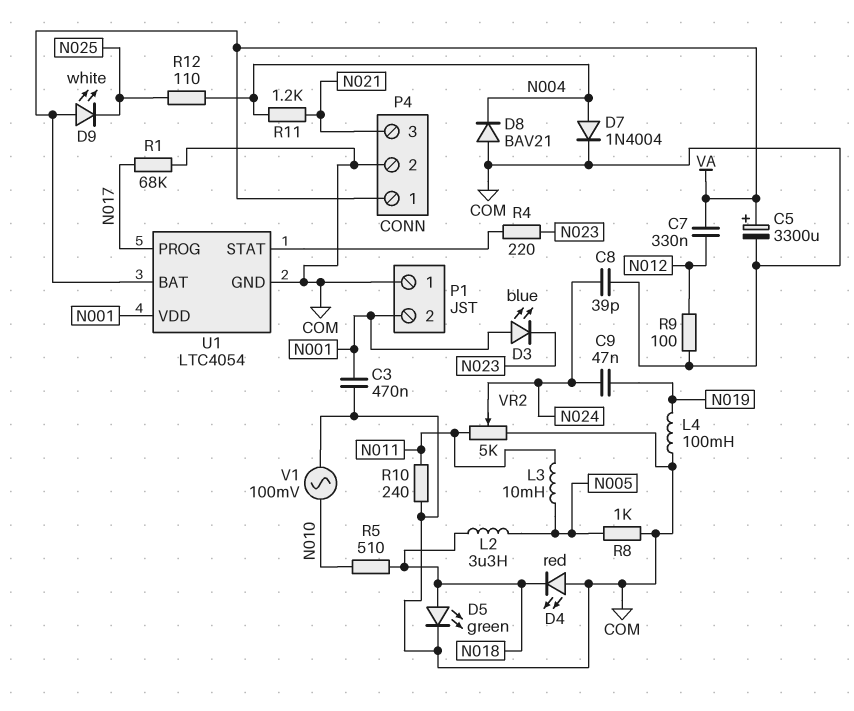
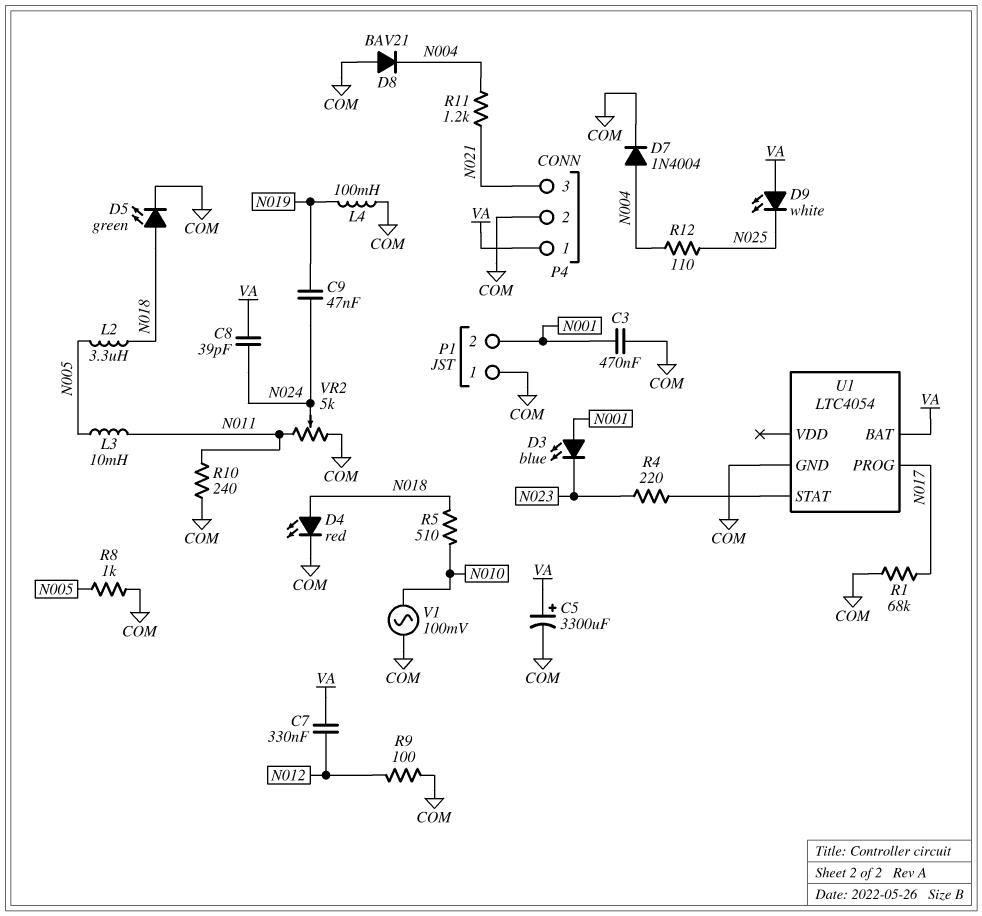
C8: 39pF (COM, N024) -> 39pF (N024, VA)
D4: LED red (A COM, K N018) -> LED red (A N018, K COM)
U1 pin VDD: N001 -> none

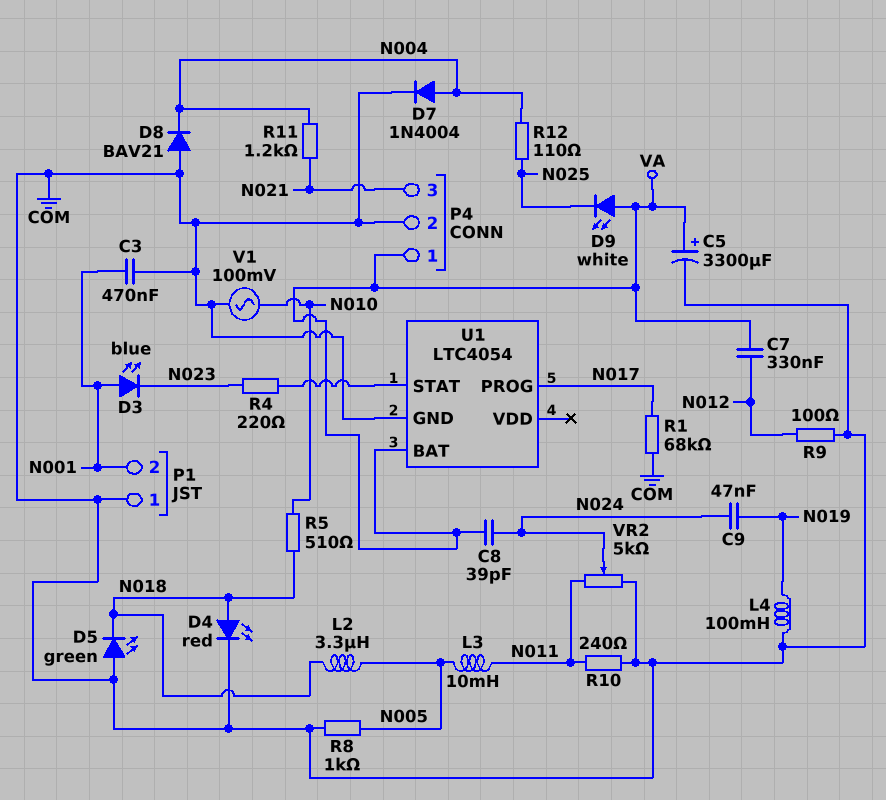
D5: LED green (A N018, K COM) -> LED green (A COM, K N018)

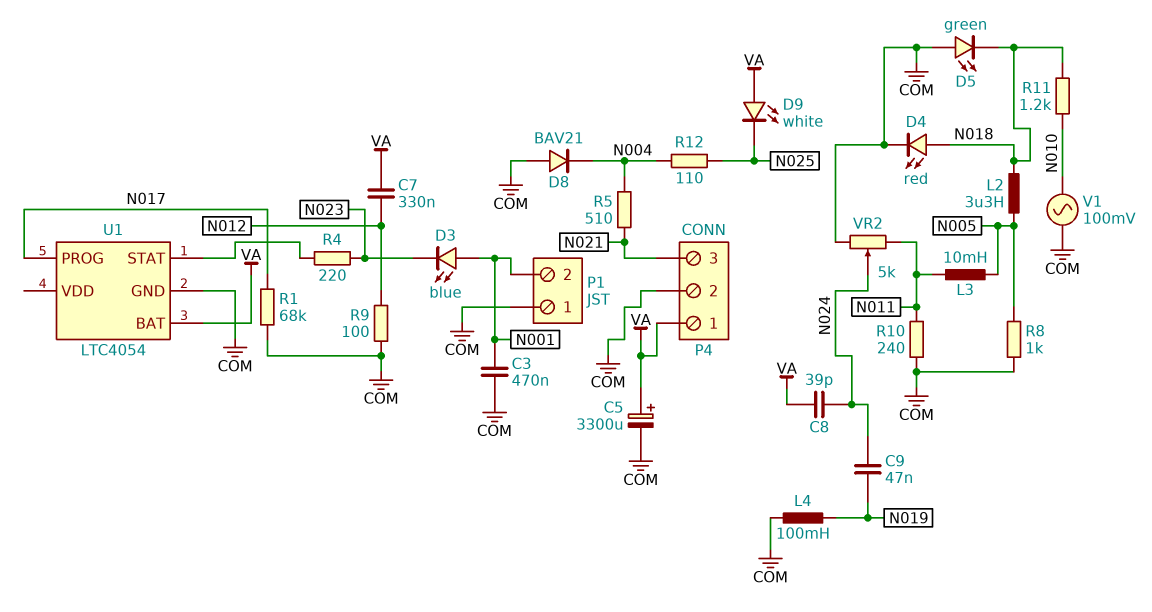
D7: diode 1N4004 (A N004, K COM) -> none
R5: 510 (N010, N018) -> 510 (N004, N021)
R11: 1.2k (N004, N021) -> 1.2k (N010, N018)

